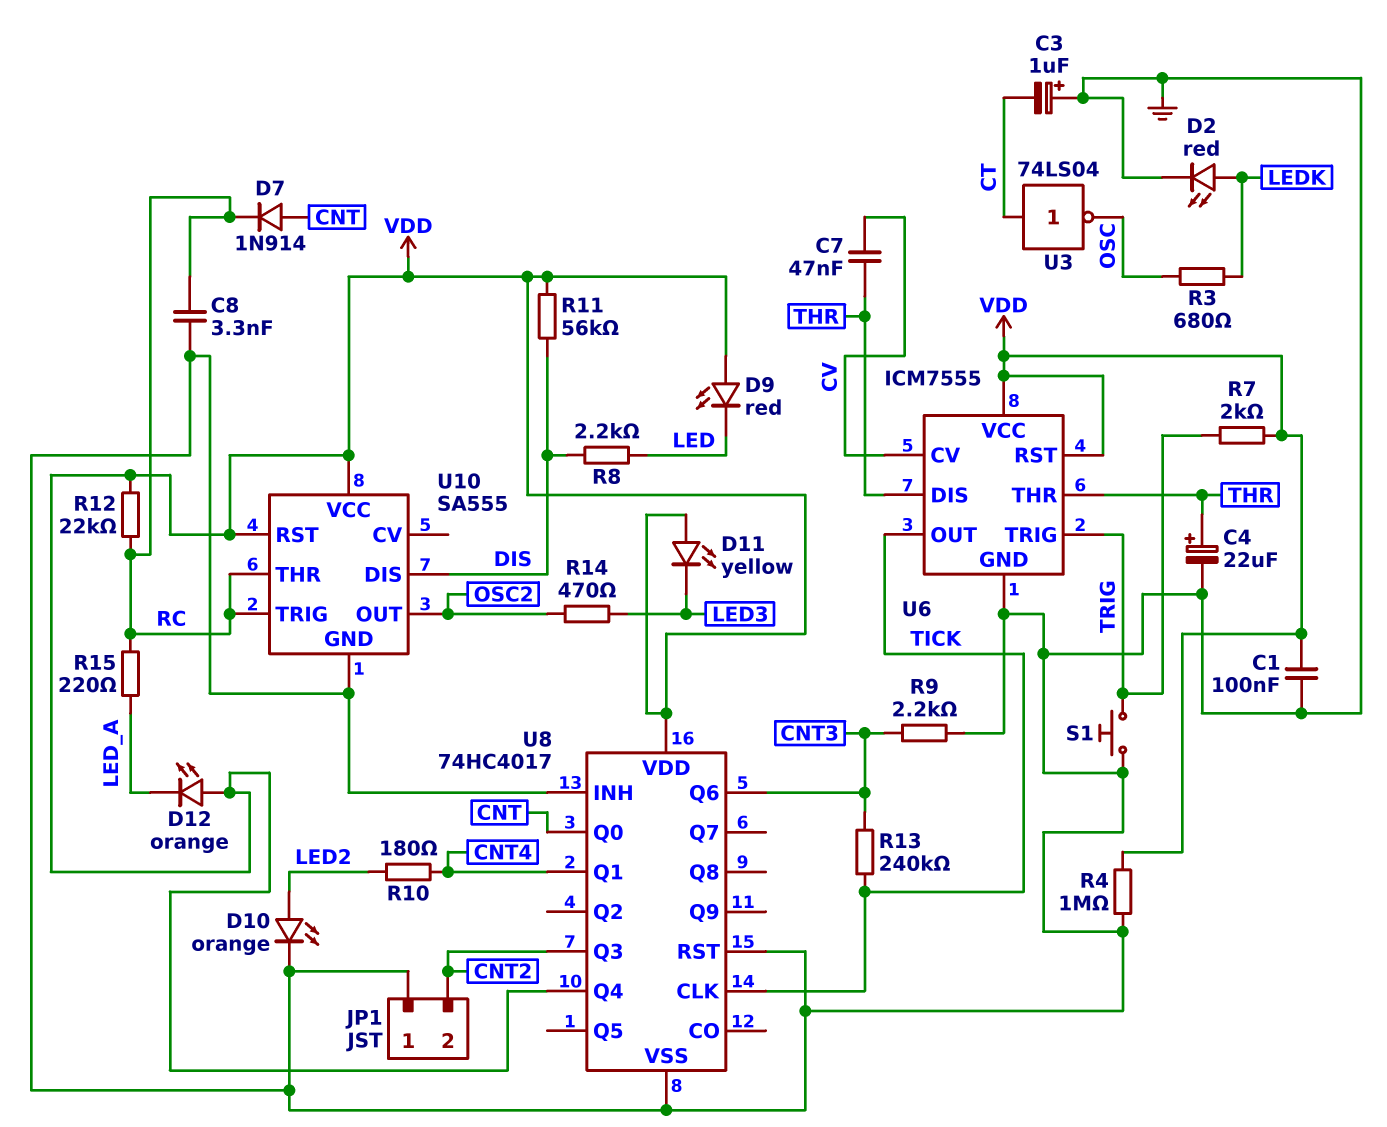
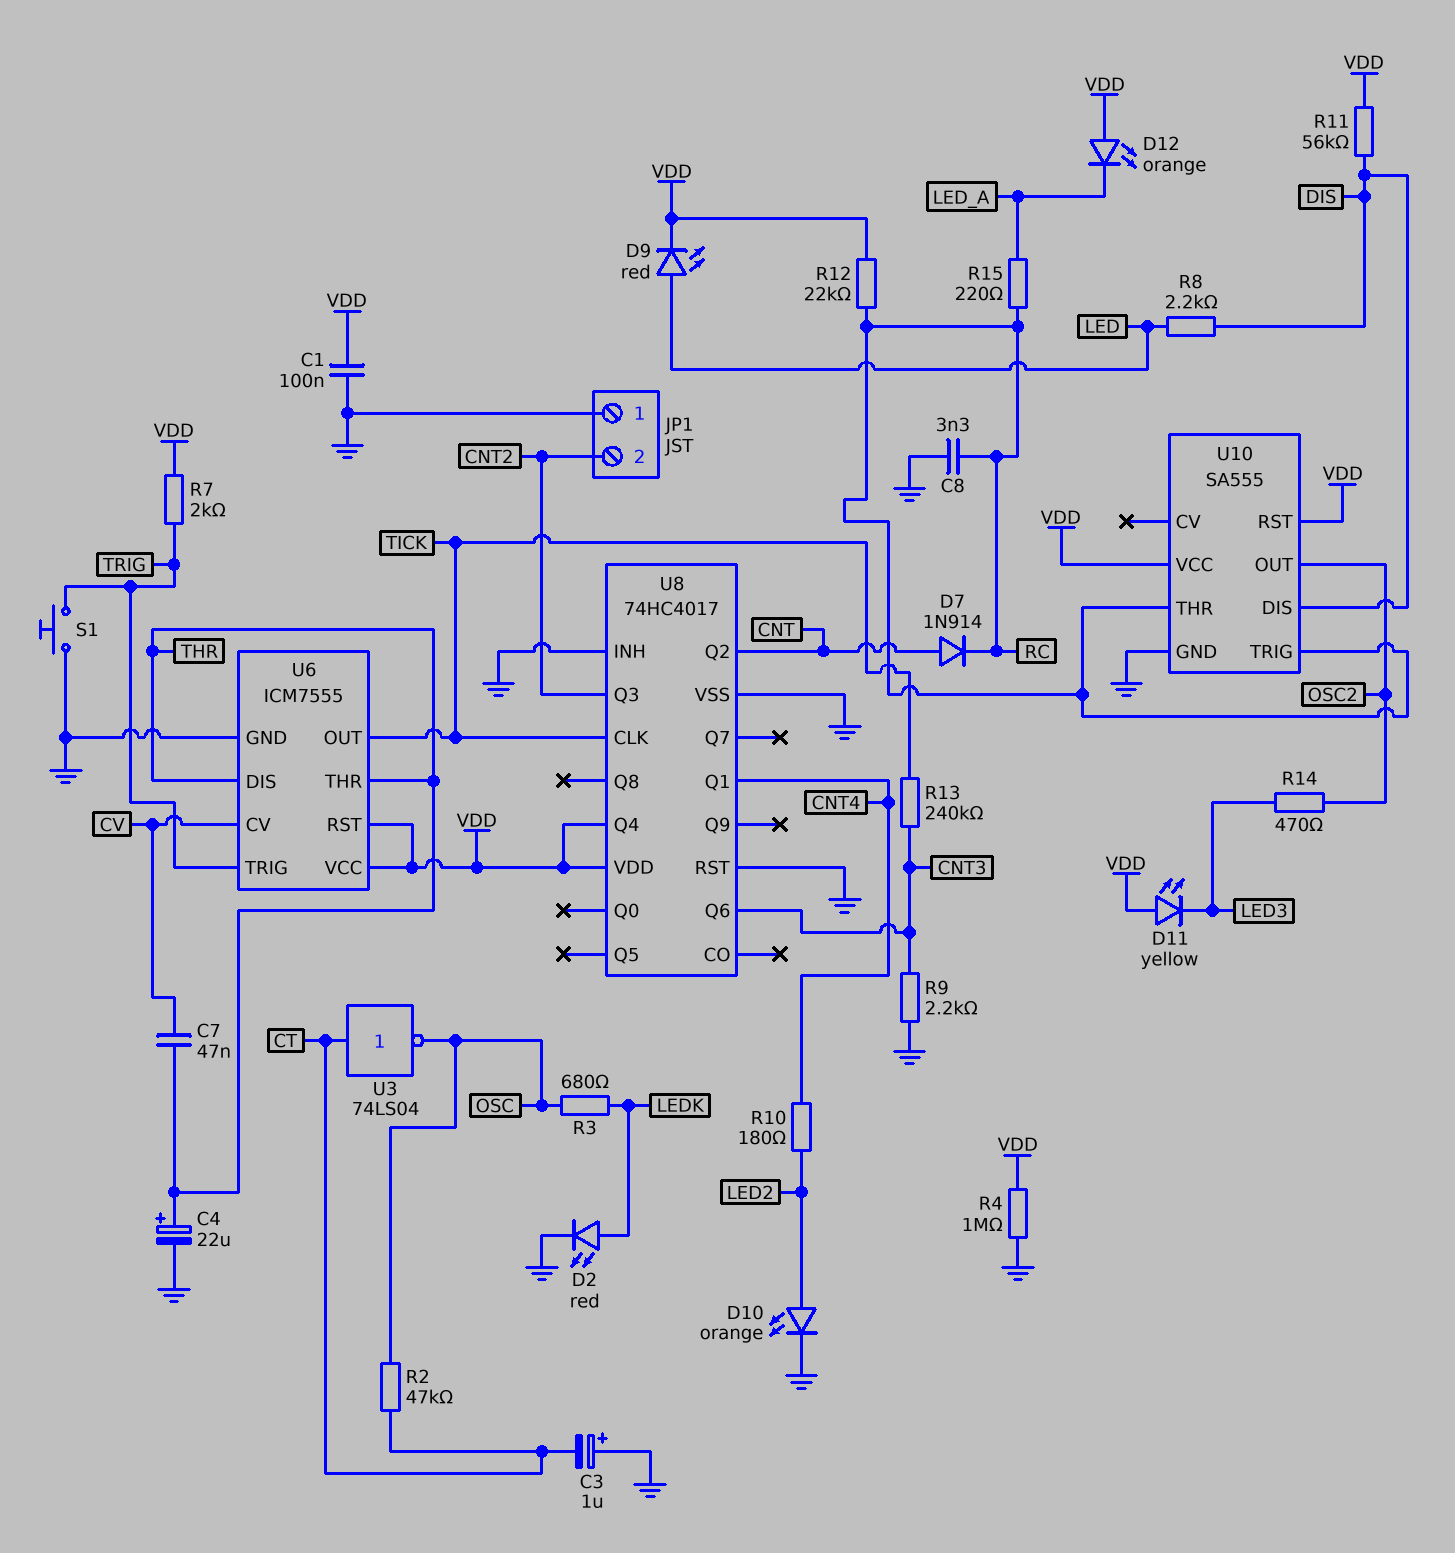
D9: LED red (A VDD, K LED) -> LED red (A LED, K VDD)
R2: none -> 47k (CT, OSC)
U8 pin Q0: CNT -> none
U8 pin Q2: none -> CNT

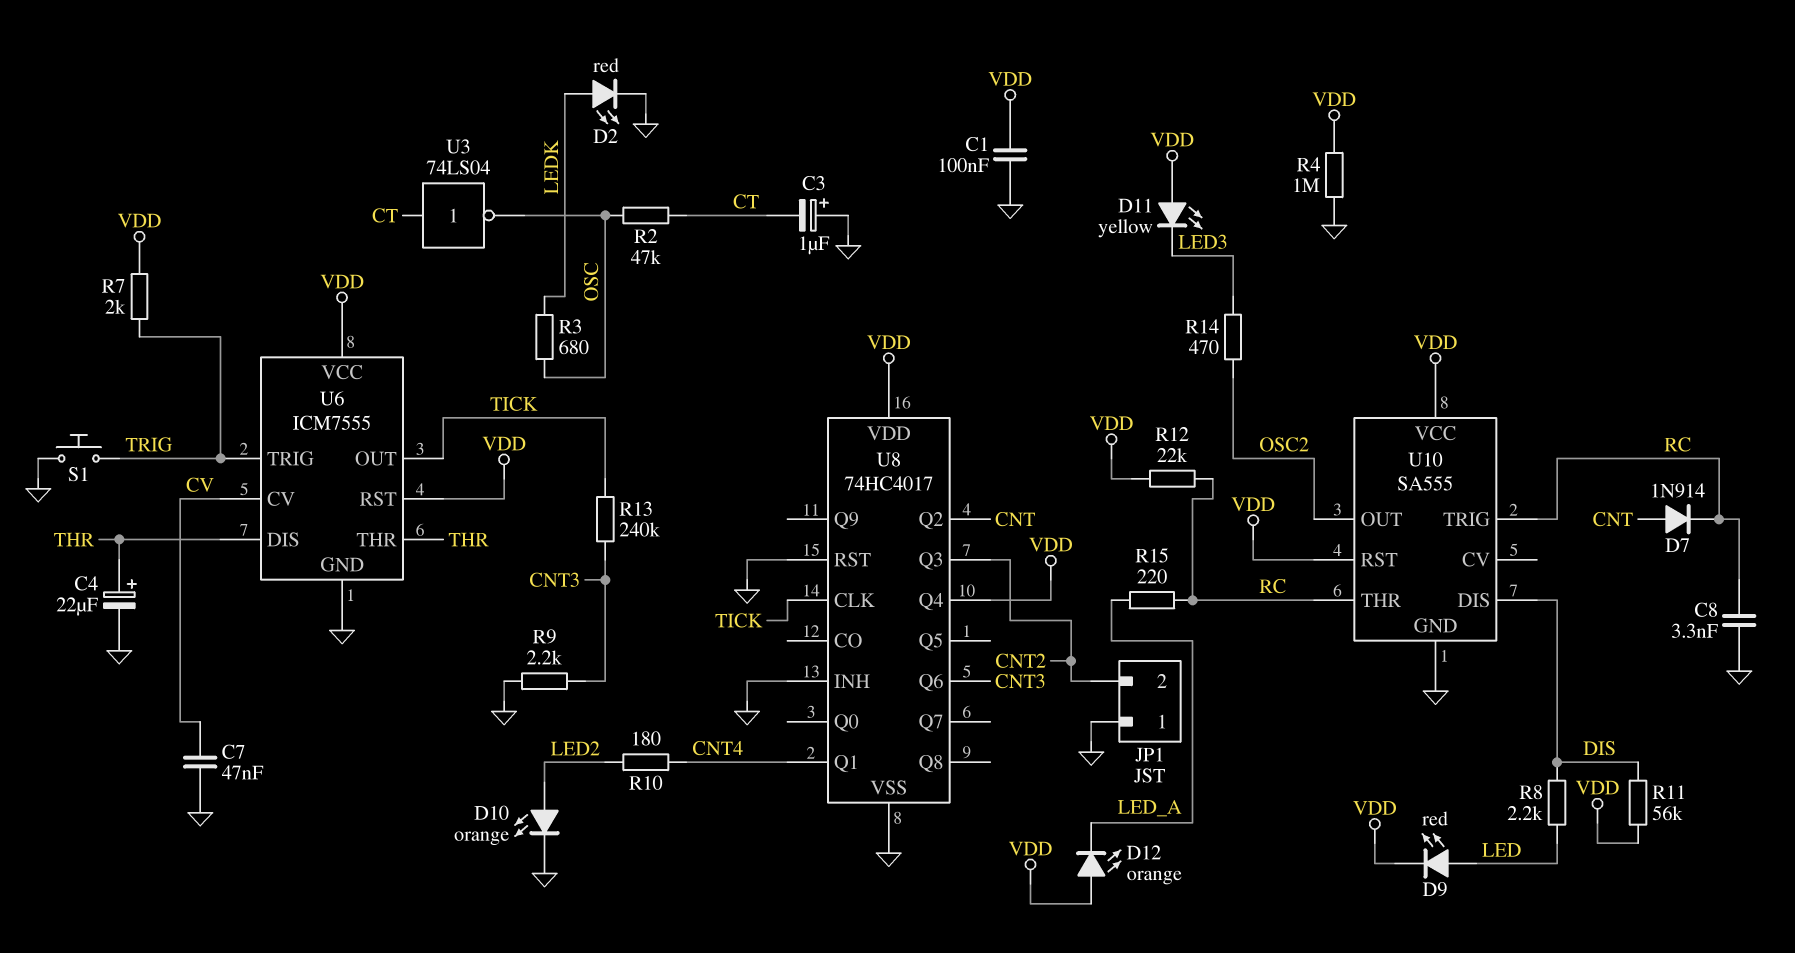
C7: 47nF (CV, THR) -> 47nF (CV, GND)

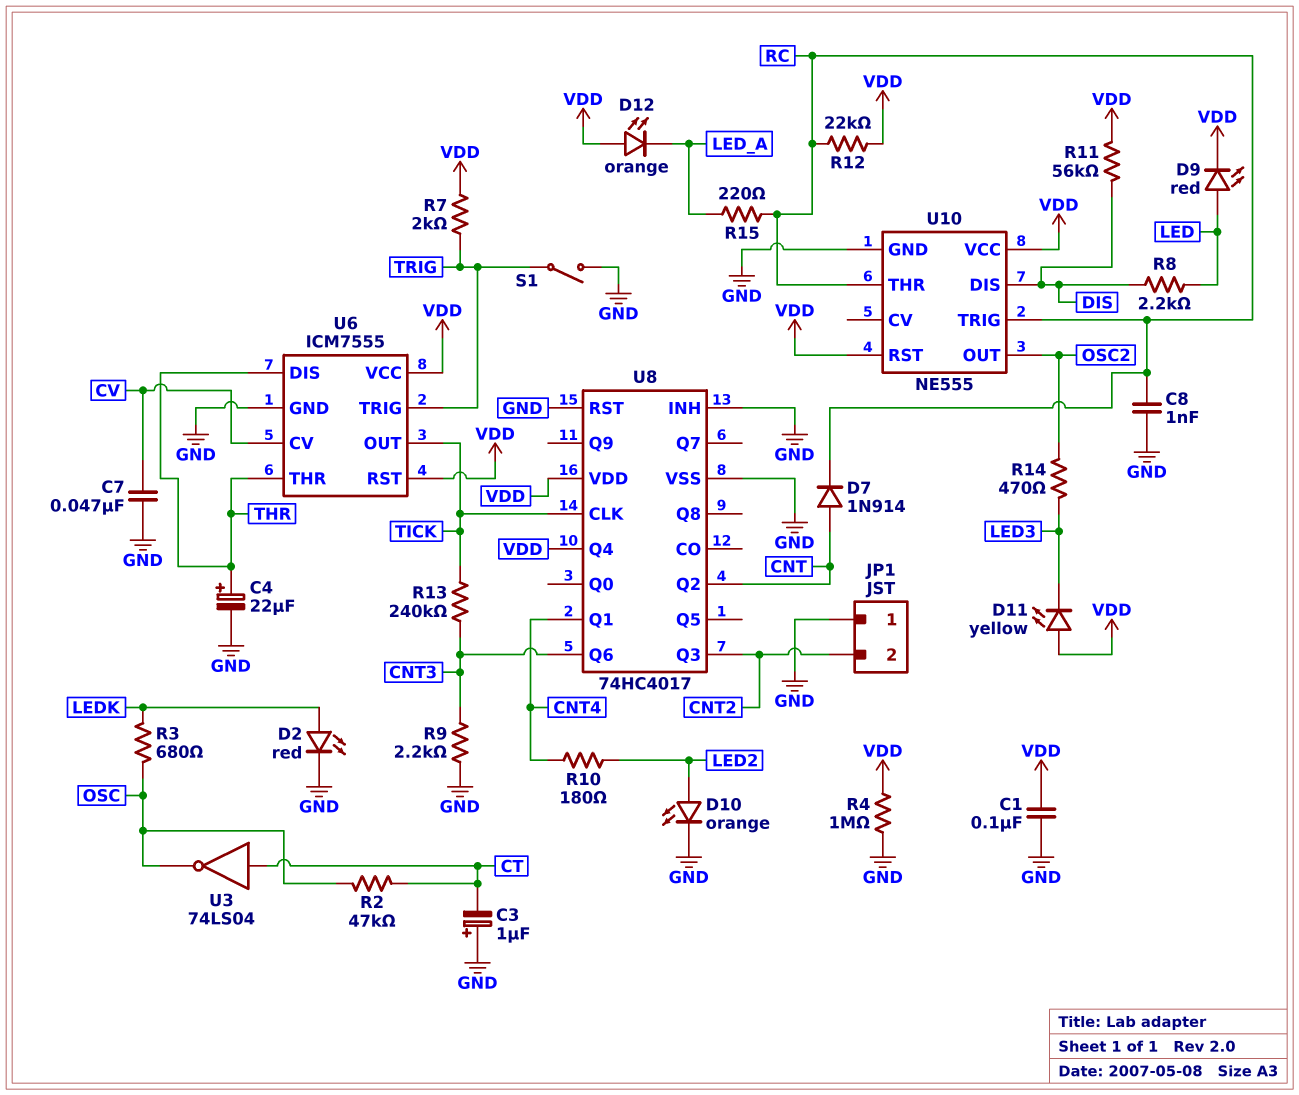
C8: 3.3nF (GND, RC) -> 1nF (GND, RC)
S1: button (GND, TRIG) -> switch (GND, TRIG)
U10: SA555 -> NE555

